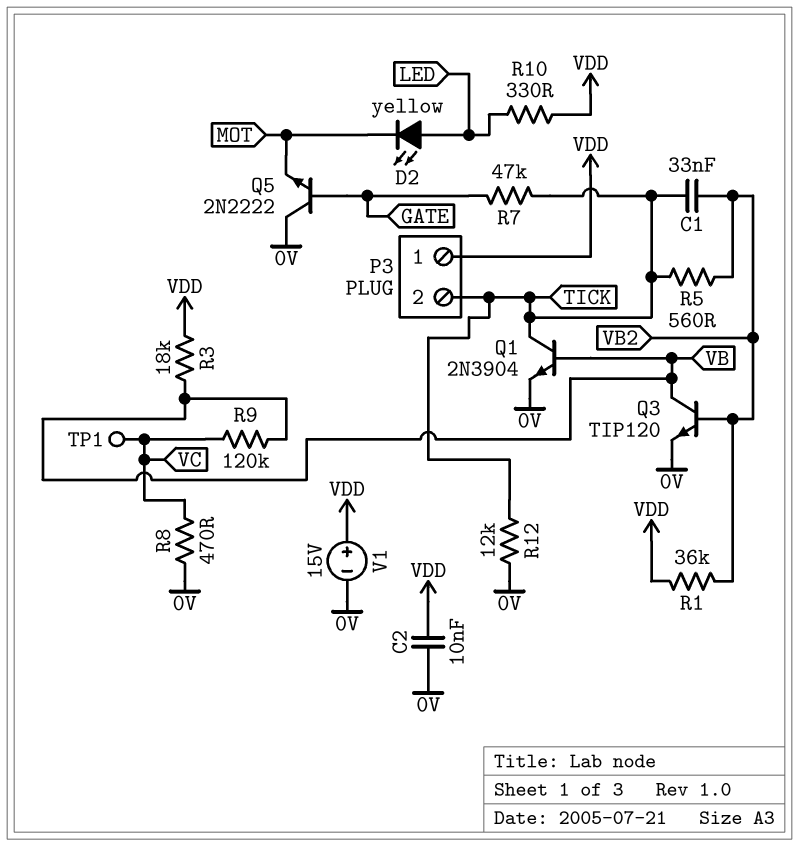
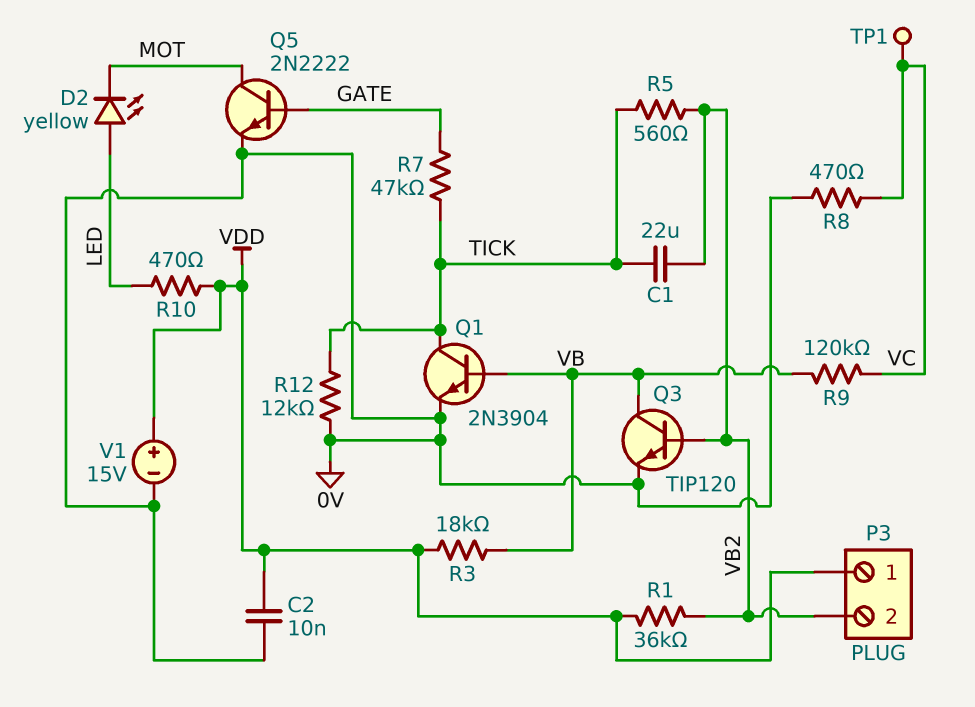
C1: 33nF (TICK, VB2) -> 22uF (TICK, VB2)
P3 pin 2: TICK -> VB2
Q5: NPN 2N2222 (B GATE, C 0V, E MOT) -> NPN 2N2222 (B GATE, C MOT, E 0V)
R10: 330 (LED, VDD) -> 470 (LED, VDD)

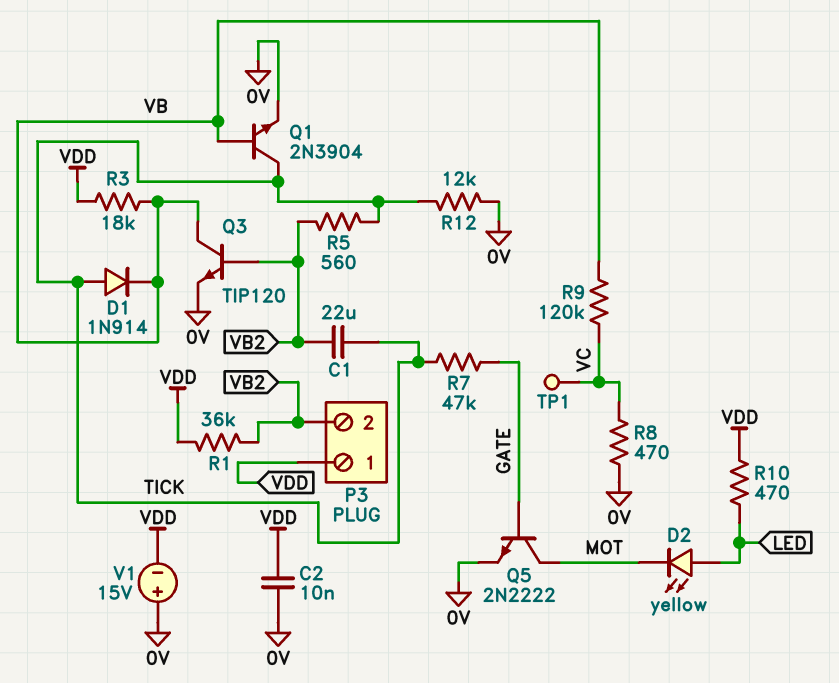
D1: none -> diode 1N914 (A TICK, K VB)
V1: 15V (plus VDD, minus 0V) -> 15V (plus 0V, minus VDD)

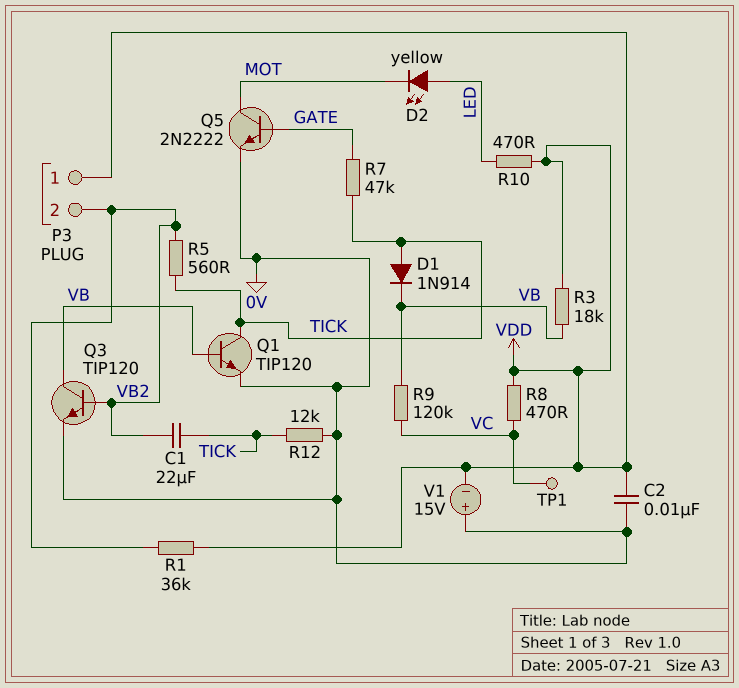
Q1: NPN 2N3904 (B VB, C TICK, E 0V) -> NPN TIP120 (B VB, C TICK, E 0V)
R8: 470 (0V, VC) -> 470 (VC, VDD)

